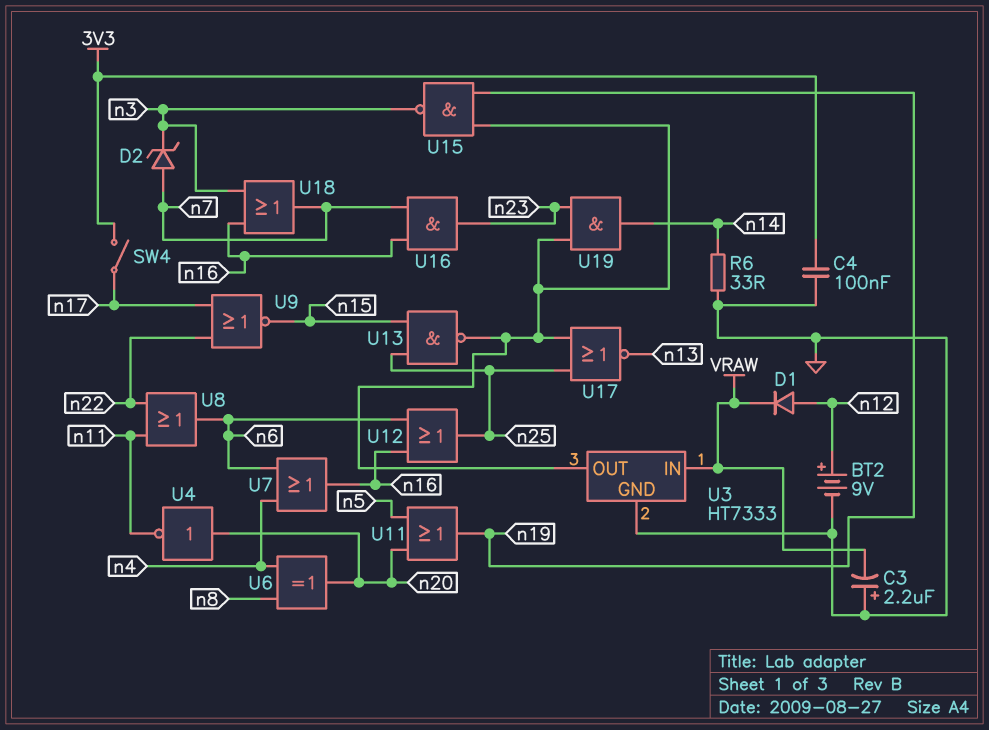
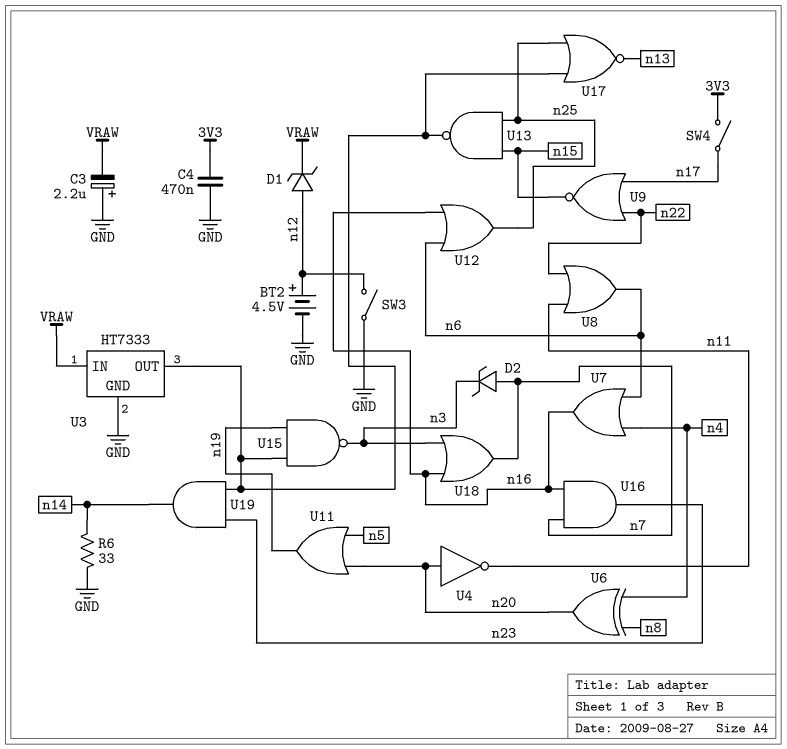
BT2: 9V (plus n12, minus GND) -> 4.5V (plus n12, minus GND)
C4: 100nF (3V3, GND) -> 470nF (3V3, GND)
D1: diode (A n12, K VRAW) -> zener (A n12, K VRAW)
SW3: none -> switch (GND, n12)

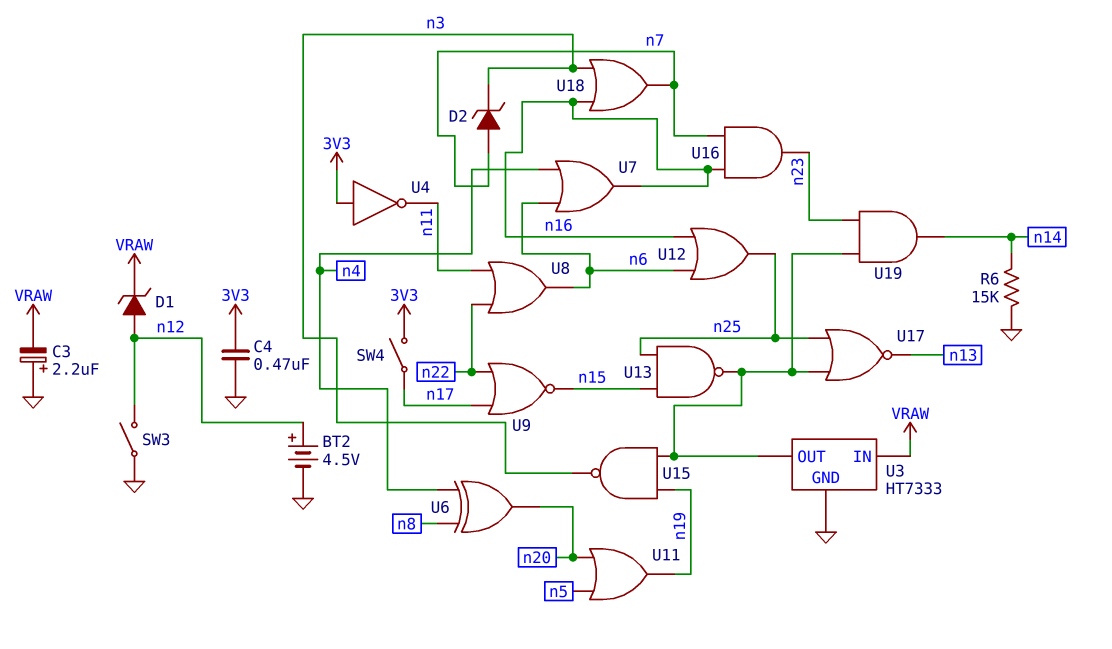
R6: 33 (GND, n14) -> 15k (GND, n14)
U4: NOT (in n20, out n11) -> NOT (in 3V3, out n11)

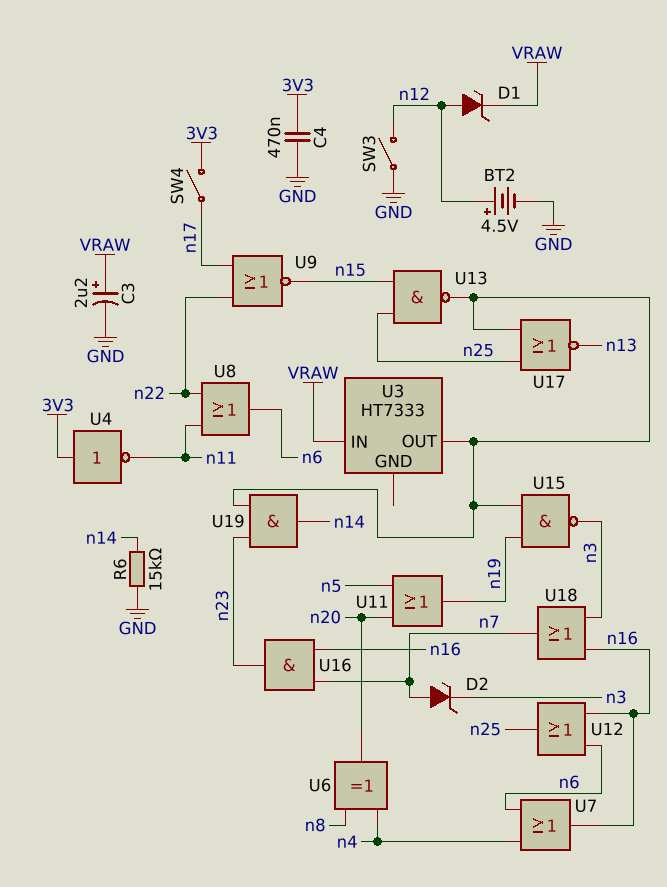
C3: 2.2uF (plus GND, minus VRAW) -> 2.2uF (plus VRAW, minus GND)
U3 pin GND: GND -> none

